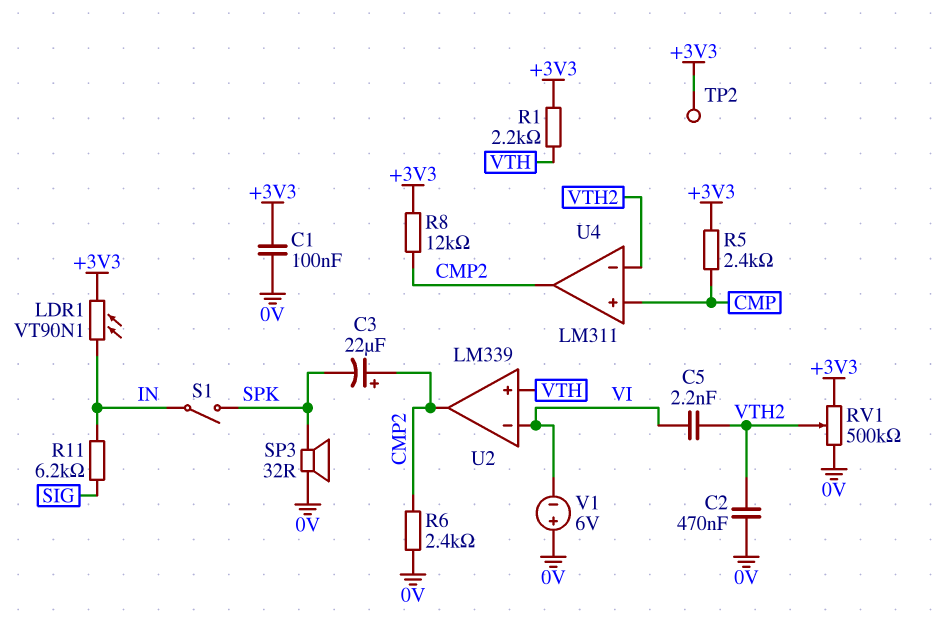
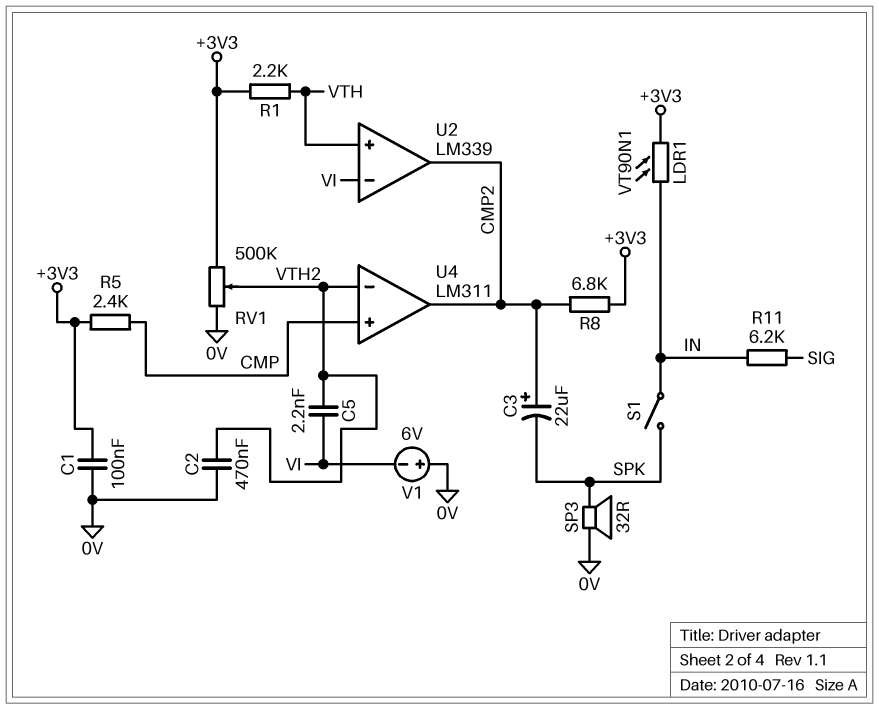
R6: 2.4k (0V, CMP2) -> none
R8: 12k (+3V3, CMP2) -> 6.8k (+3V3, CMP2)
TP2: test point (+3V3) -> none

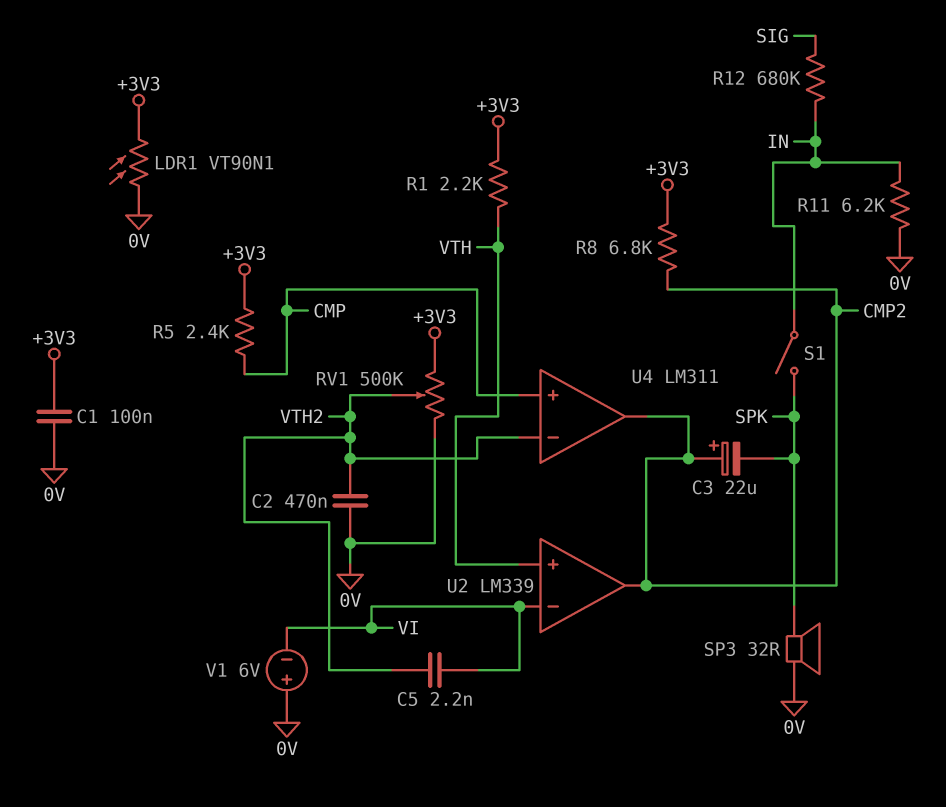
LDR1: VT90N1 (+3V3, IN) -> VT90N1 (+3V3, 0V)
R11: 6.2k (IN, SIG) -> 6.2k (0V, IN)
R12: none -> 680k (IN, SIG)

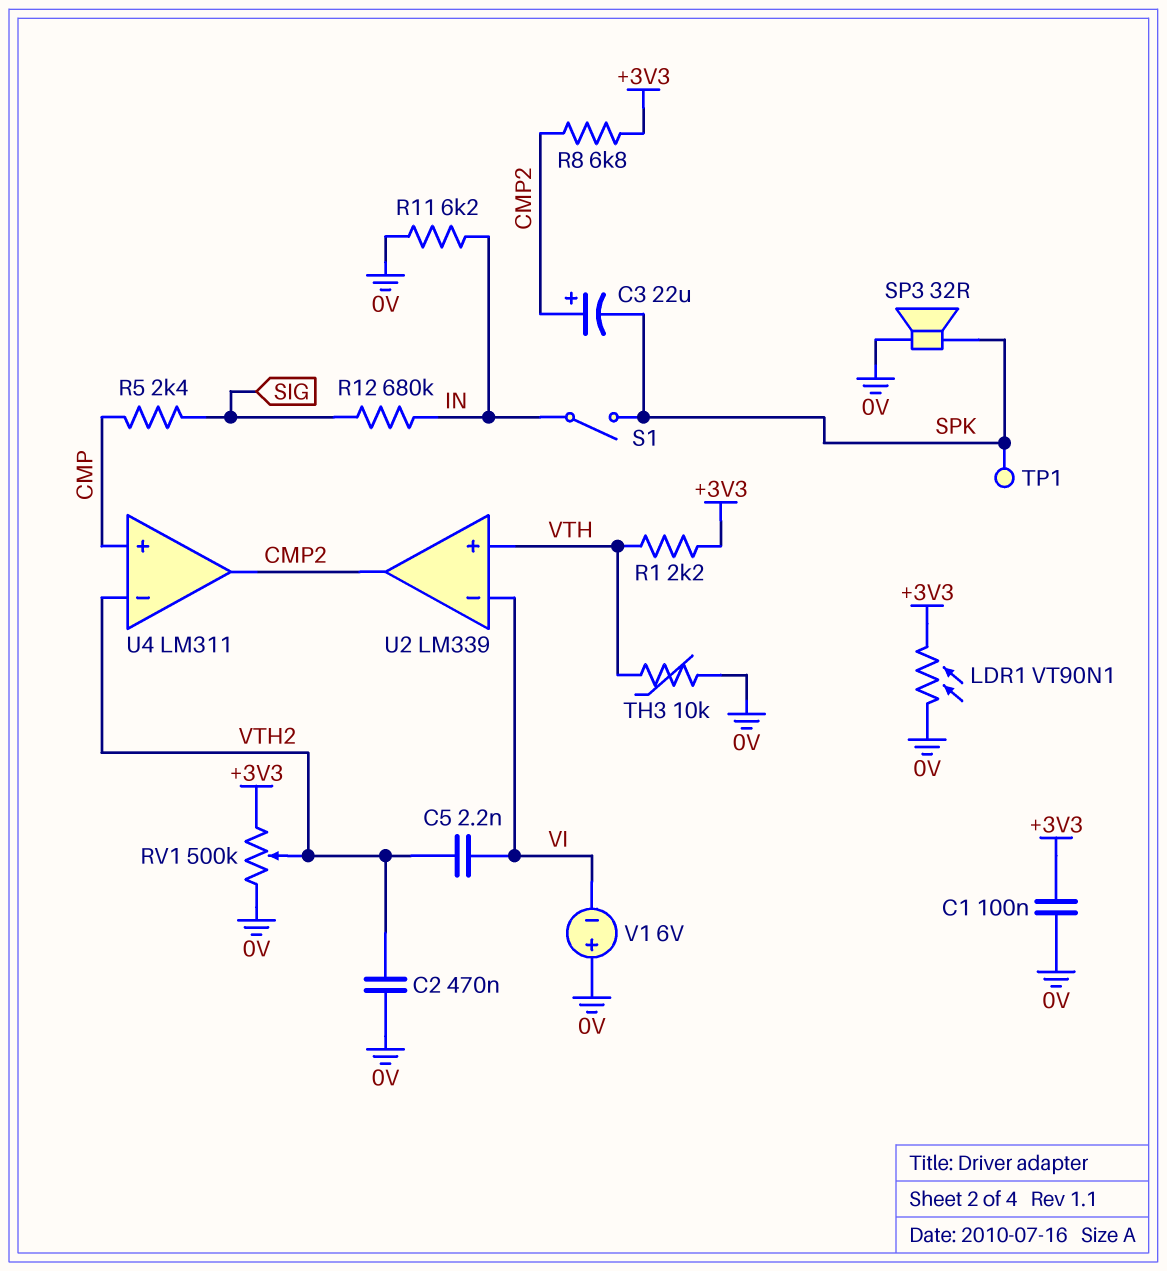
R5: 2.4k (+3V3, CMP) -> 2.4k (CMP, SIG)
TH3: none -> 10k (0V, VTH)
TP1: none -> test point (SPK)

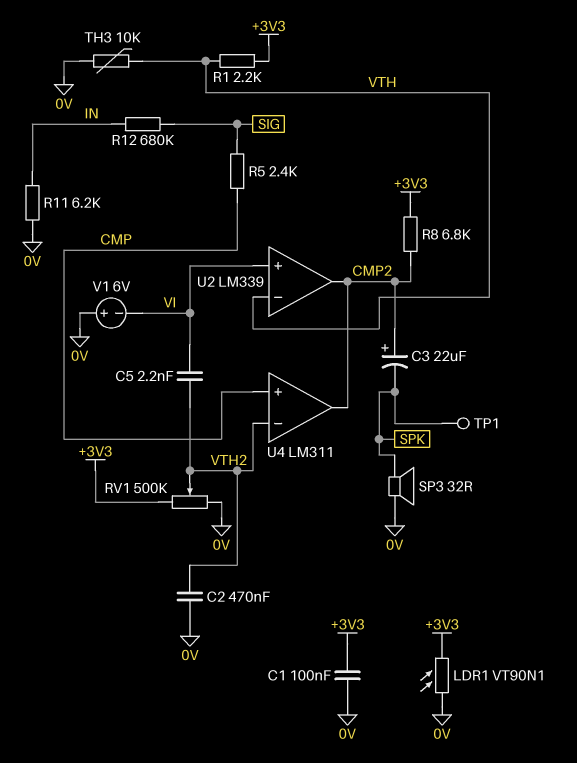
S1: switch (IN, SPK) -> none
U2 pin in+: VTH -> VI
U2 pin in-: VI -> VTH

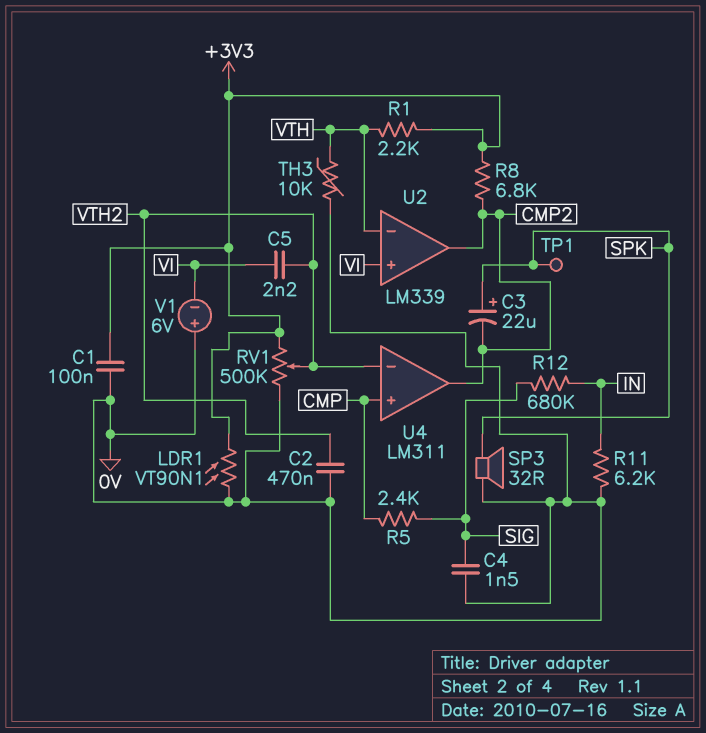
C3: 22uF (plus CMP2, minus SPK) -> 22uF (plus SPK, minus CMP2)
C4: none -> 1.5nF (0V, SIG)

